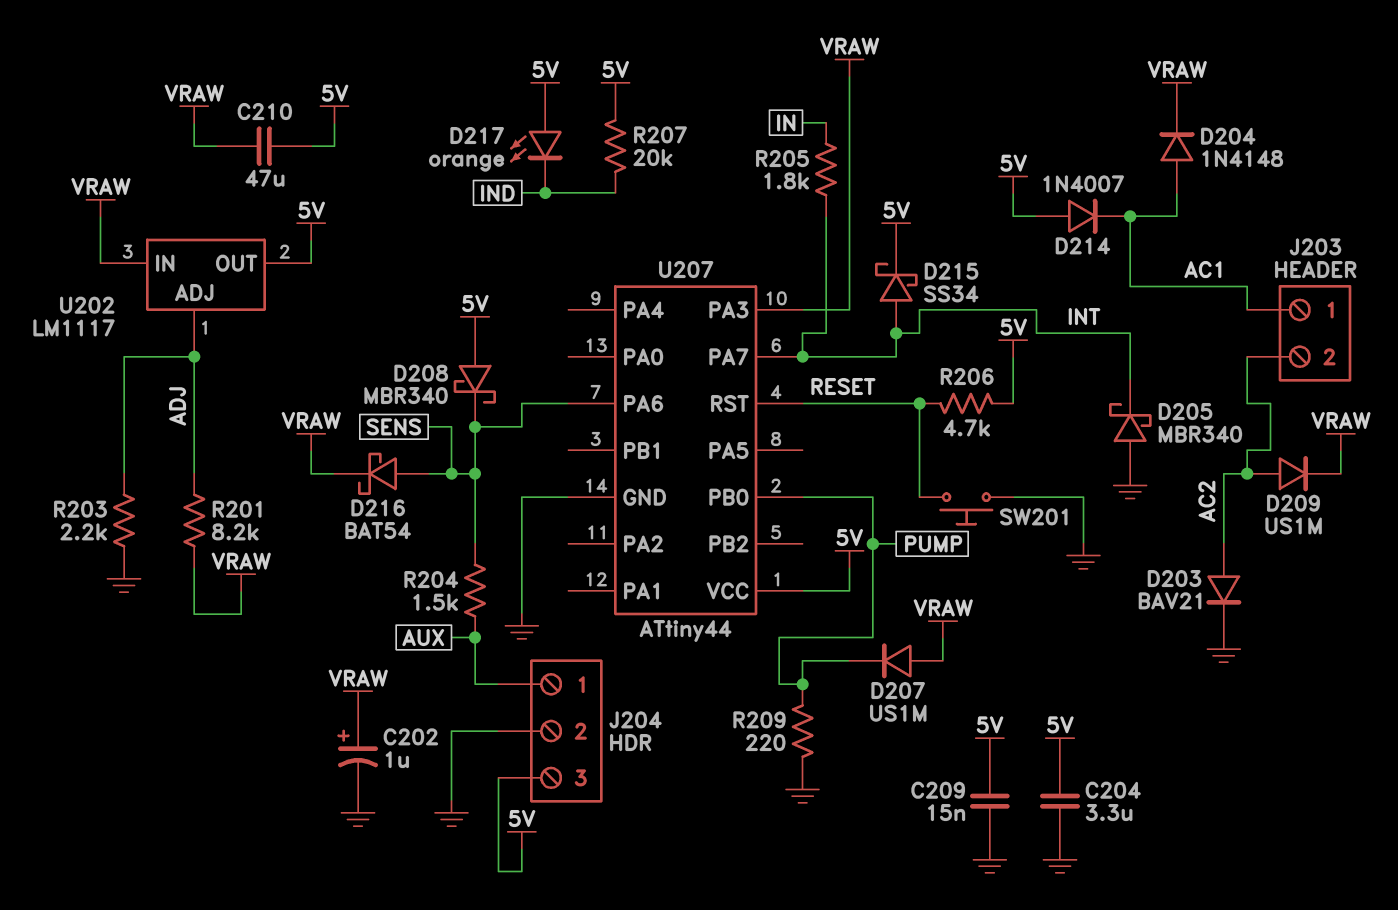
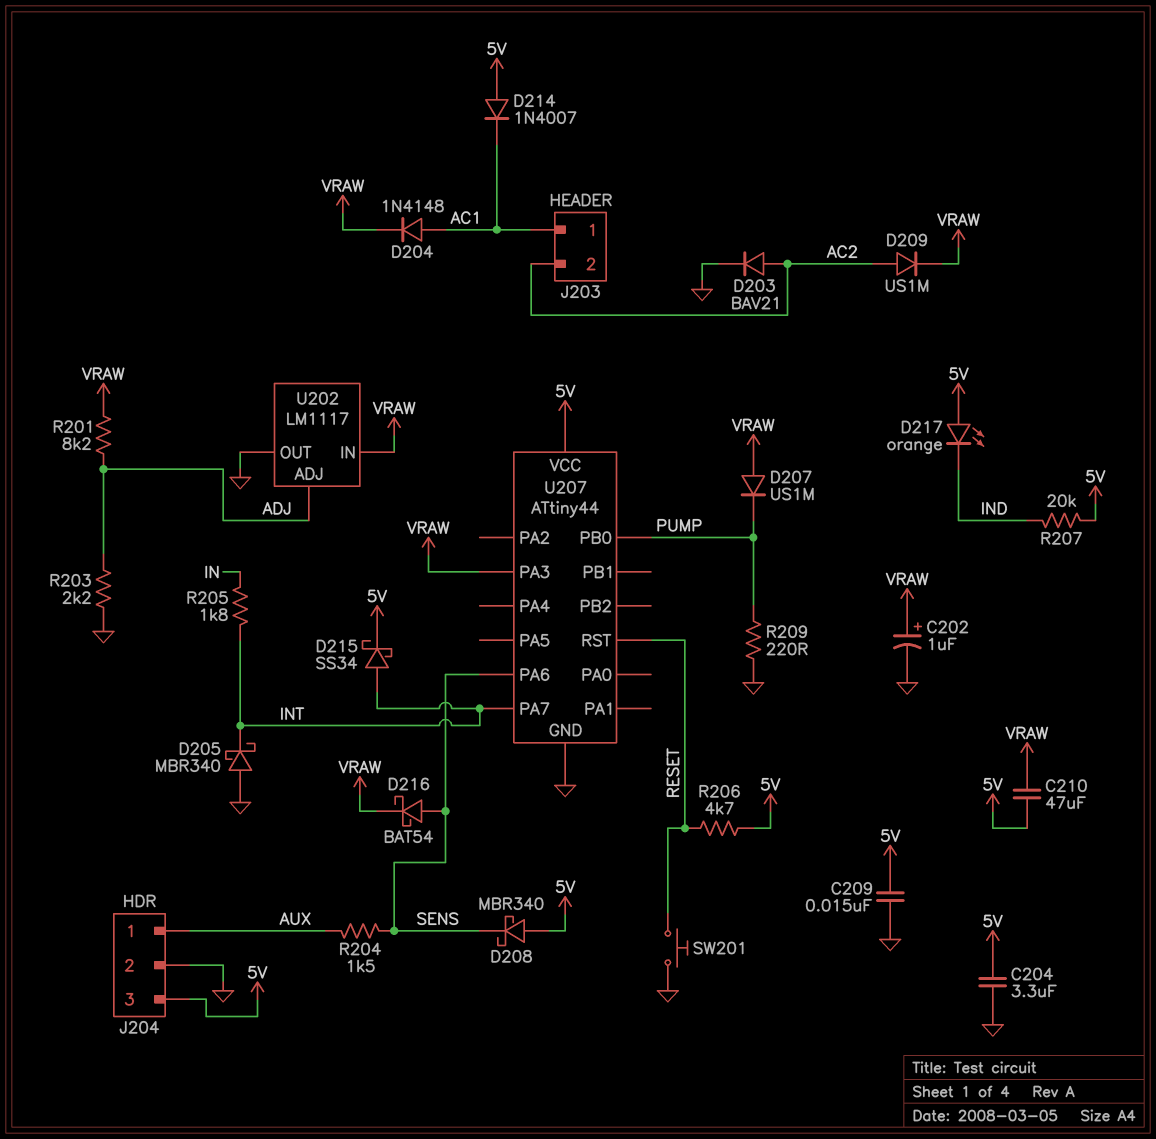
U202 pin OUT: 5V -> GND

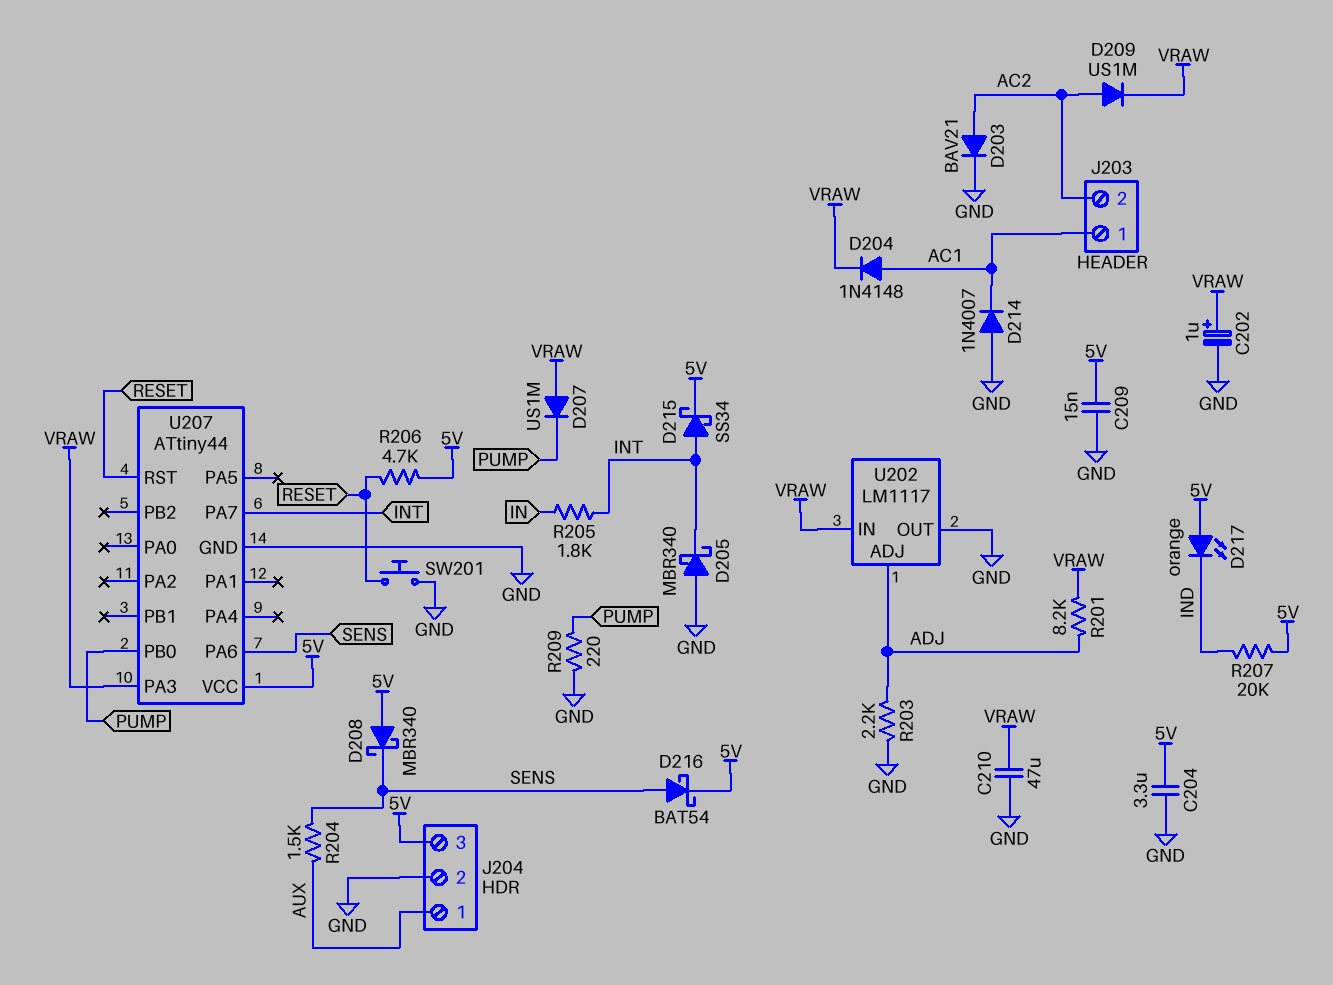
C210: 47uF (5V, VRAW) -> 47uF (GND, VRAW)
D214: diode 1N4007 (A 5V, K AC1) -> diode 1N4007 (A GND, K AC1)
D216: schottky BAT54 (A SENS, K VRAW) -> schottky BAT54 (A SENS, K 5V)

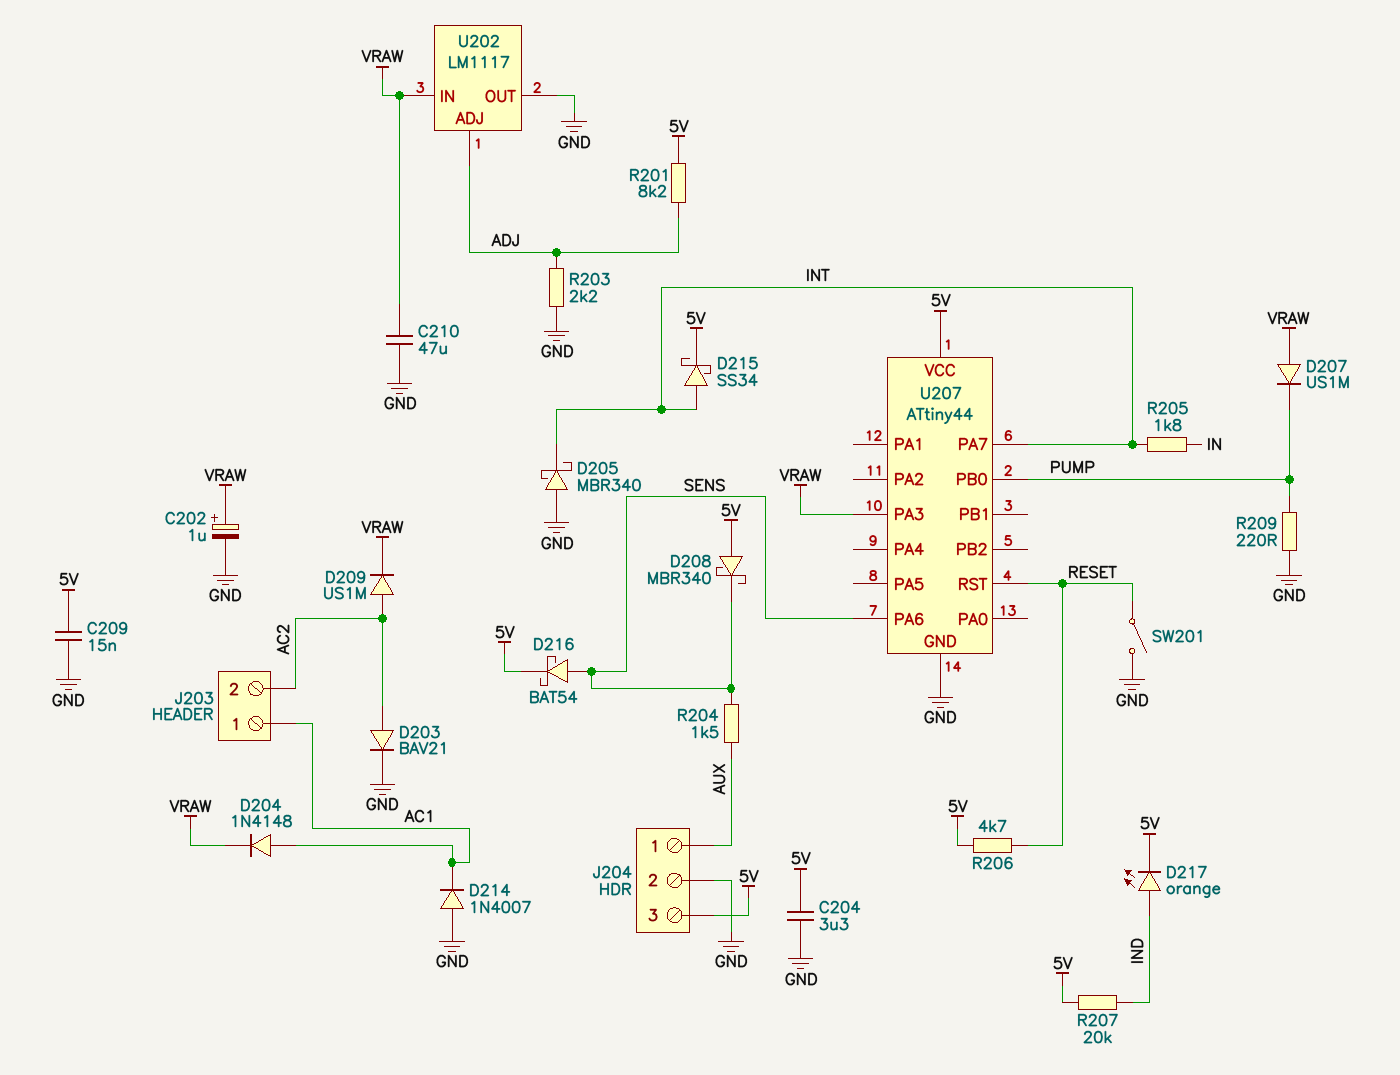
D217: LED orange (A 5V, K IND) -> LED orange (A IND, K 5V)
R201: 8.2k (ADJ, VRAW) -> 8.2k (5V, ADJ)
SW201: button (GND, RESET) -> switch (GND, RESET)

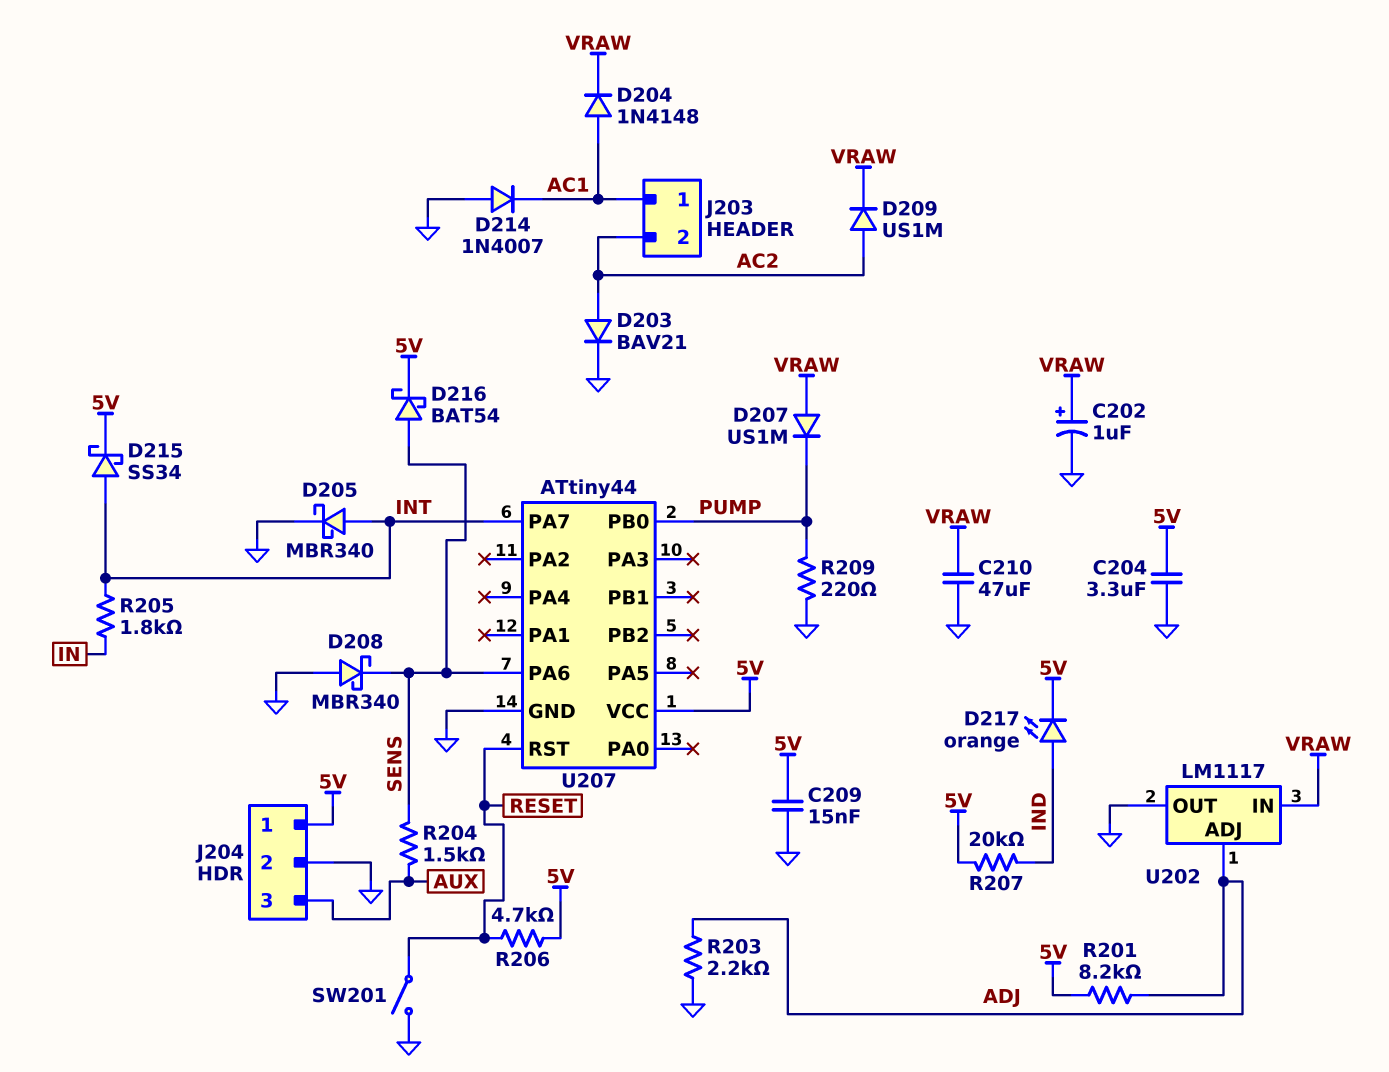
D205: schottky MBR340 (A GND, K INT) -> schottky MBR340 (A INT, K GND)
D208: schottky MBR340 (A 5V, K SENS) -> schottky MBR340 (A GND, K SENS)
J204 pin 1: AUX -> 5V
J204 pin 3: 5V -> AUX
U207 pin PA3: VRAW -> none

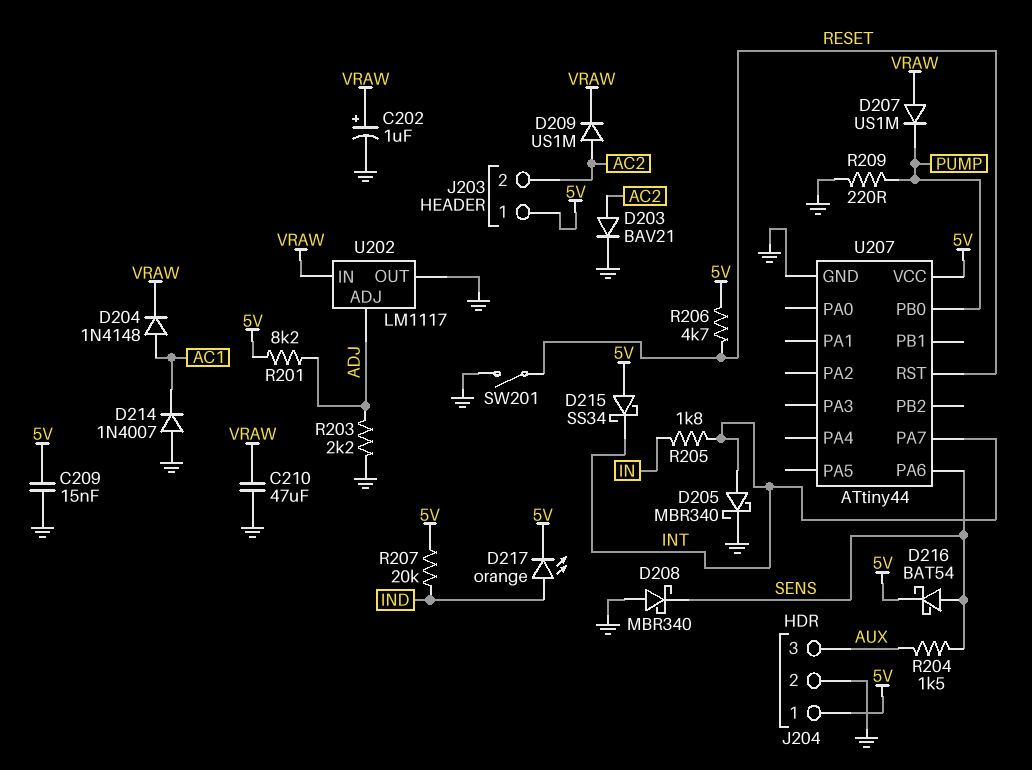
C204: 3.3uF (5V, GND) -> none
D215: schottky SS34 (A INT, K 5V) -> schottky SS34 (A 5V, K INT)
J203 pin 1: AC1 -> 5V

